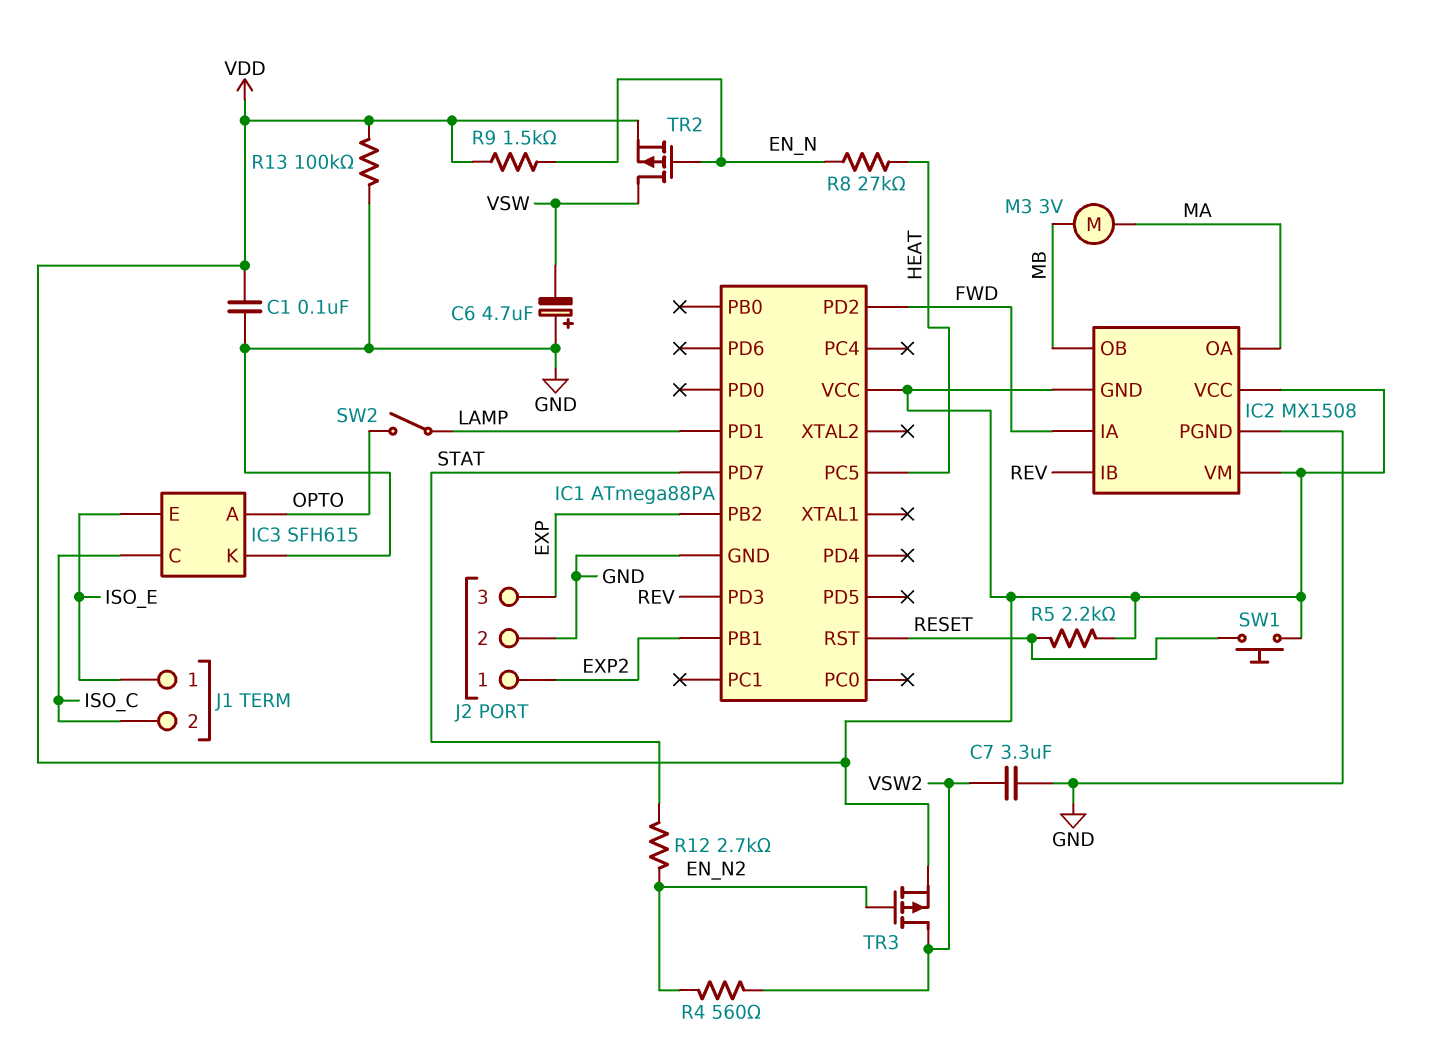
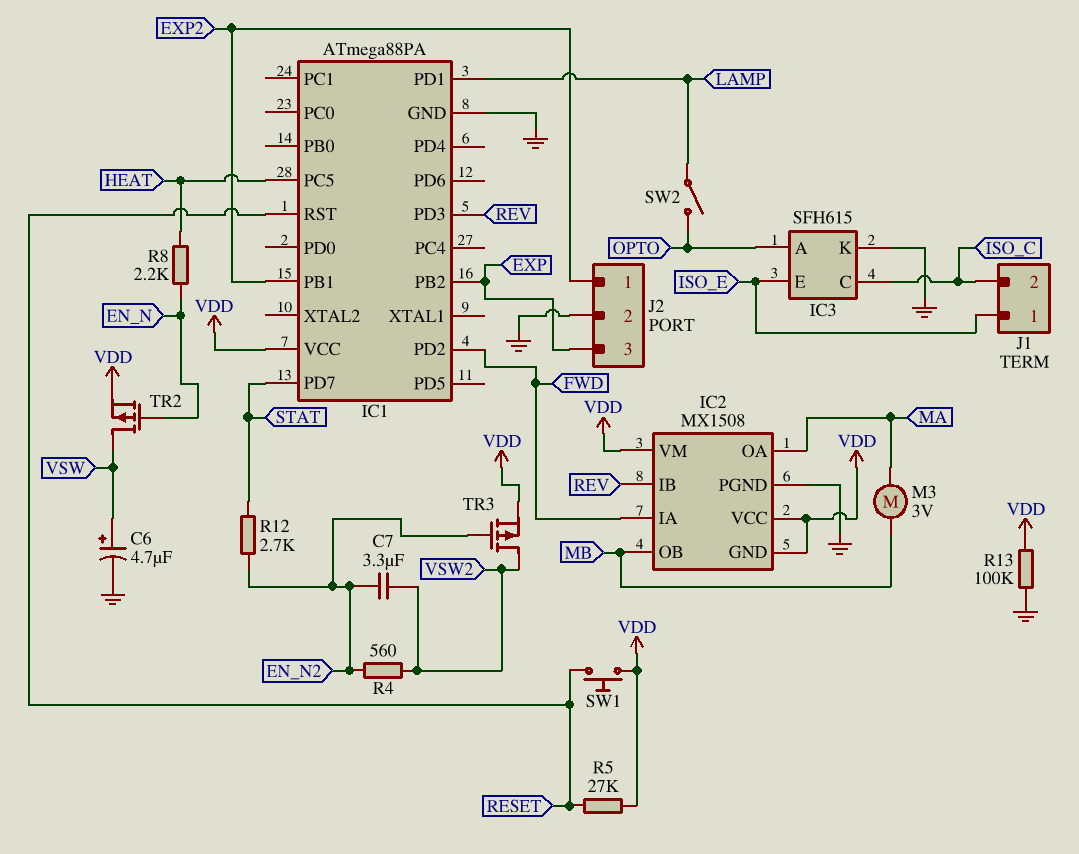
C1: 100nF (GND, VDD) -> none
C6: 4.7uF (plus GND, minus VSW) -> 4.7uF (plus VSW, minus GND)
C7: 3.3uF (GND, VSW2) -> 3.3uF (EN_N2, VSW2)
R5: 2.2k (RESET, VDD) -> 27k (RESET, VDD)
R8: 27k (EN_N, HEAT) -> 2.2k (EN_N, HEAT)
R9: 1.5k (EN_N, VDD) -> none

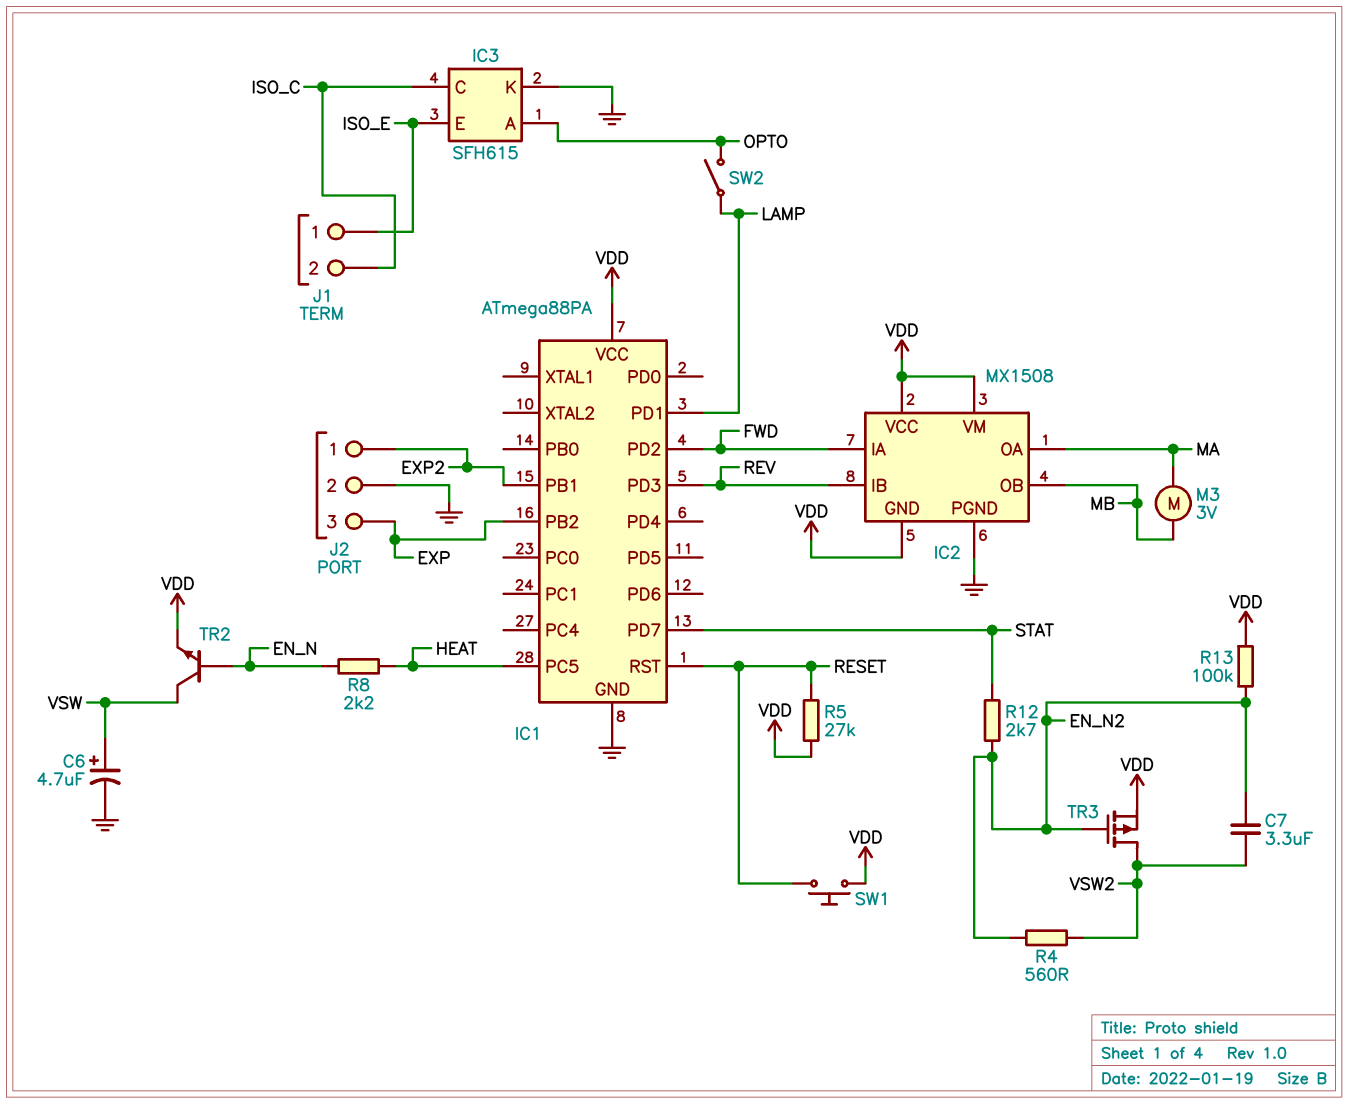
R13: 100k (GND, VDD) -> 100k (EN_N2, VDD)
TR2: PMOS (G EN_N, D VSW, S VDD) -> NPN (B EN_N, C VSW, E VDD)

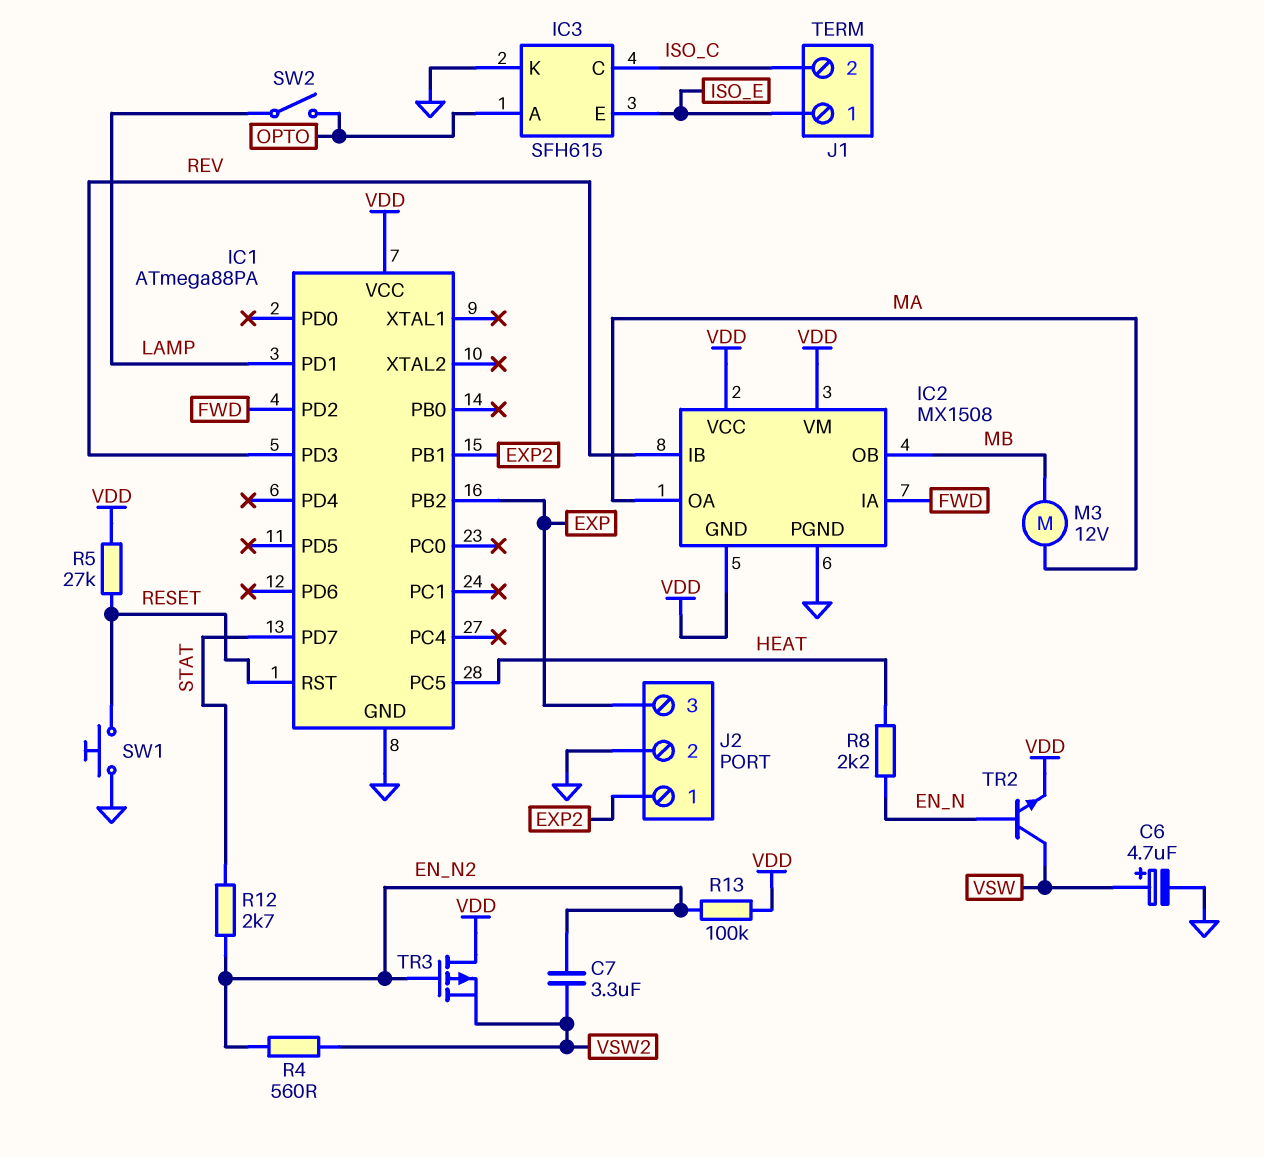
M3: motor 3V (MA, MB) -> motor 12V (MA, MB)
SW1: button (RESET, VDD) -> button (GND, RESET)
TR3: PMOS (G EN_N2, D VSW2, S VDD) -> PMOS (G EN_N2, D VDD, S VSW2)

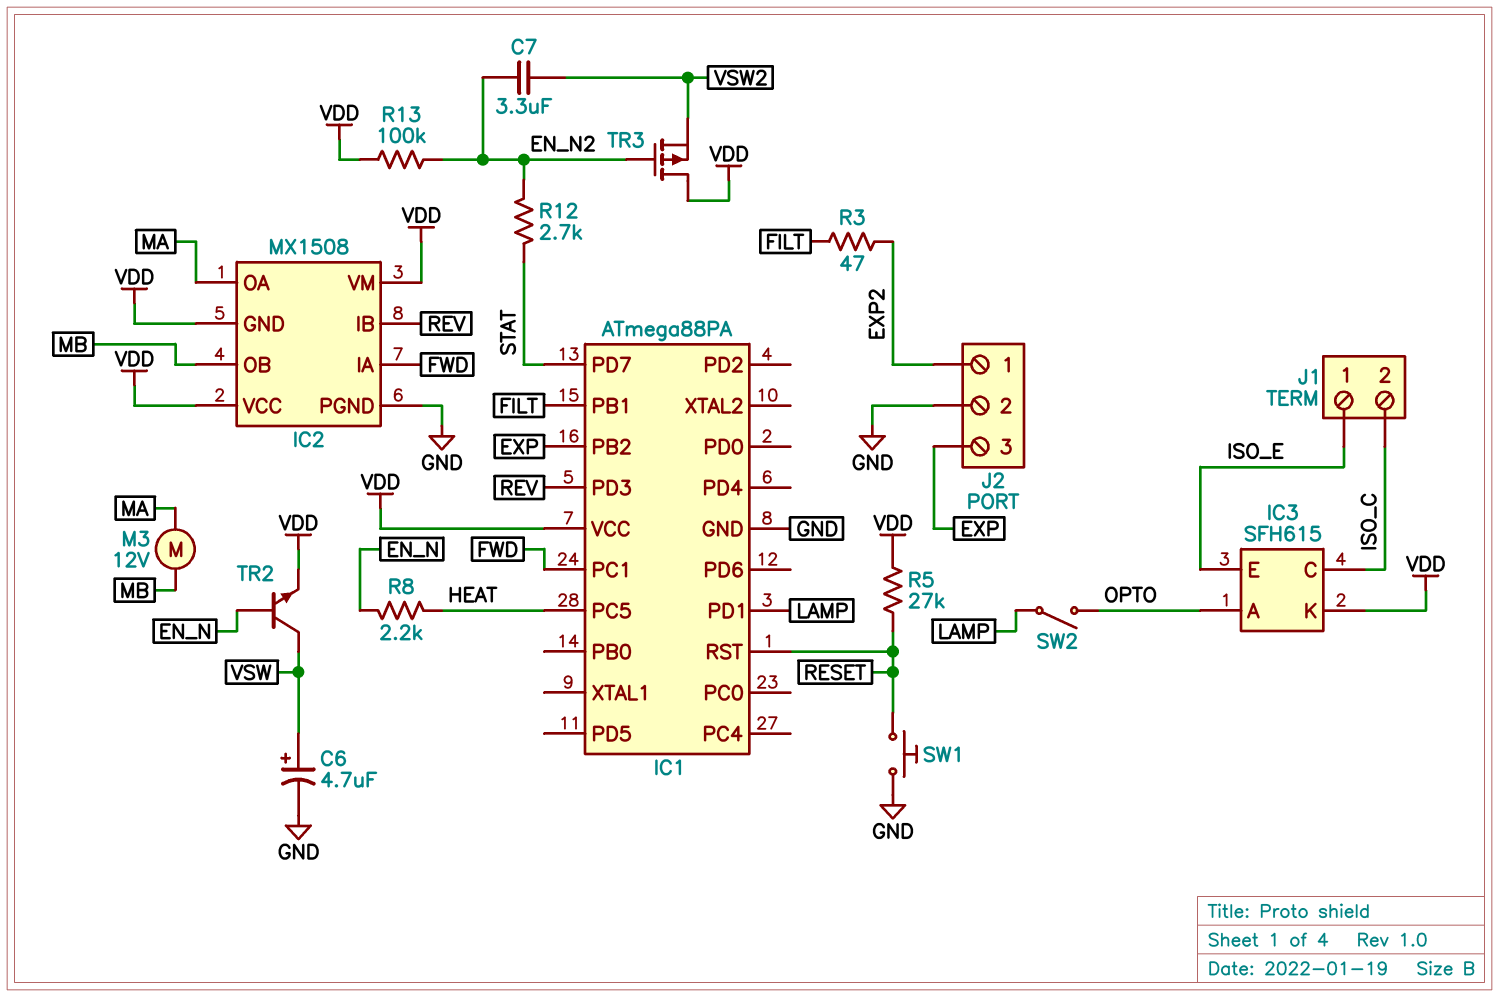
IC1 pin PB1: EXP2 -> FILT
IC1 pin PC1: none -> FWD
IC1 pin PD2: FWD -> none
IC3 pin K: GND -> VDD
R3: none -> 47 (EXP2, FILT)
R4: 560 (EN_N2, VSW2) -> none

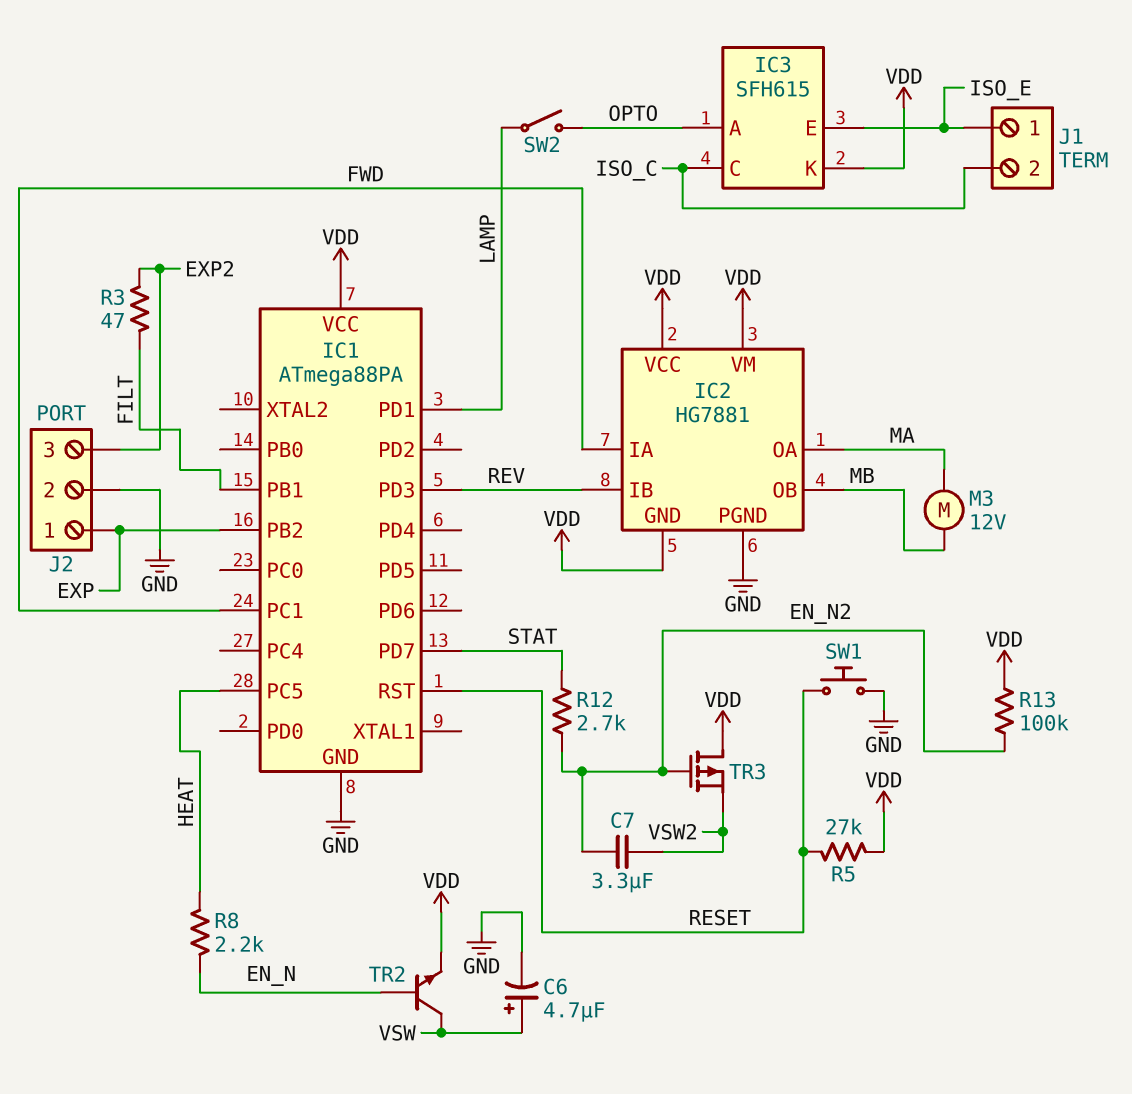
IC2: MX1508 -> HG7881
J2 pin 1: EXP2 -> EXP
J2 pin 3: EXP -> EXP2

